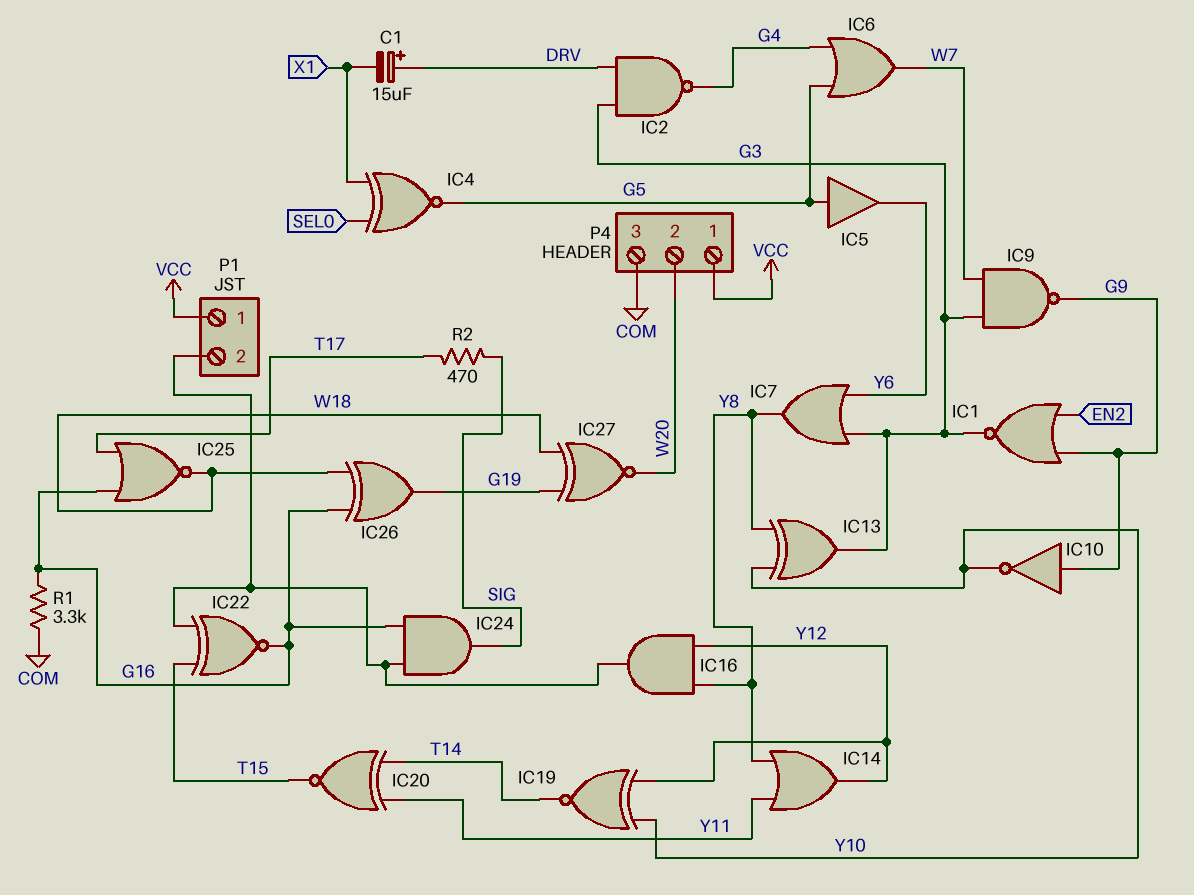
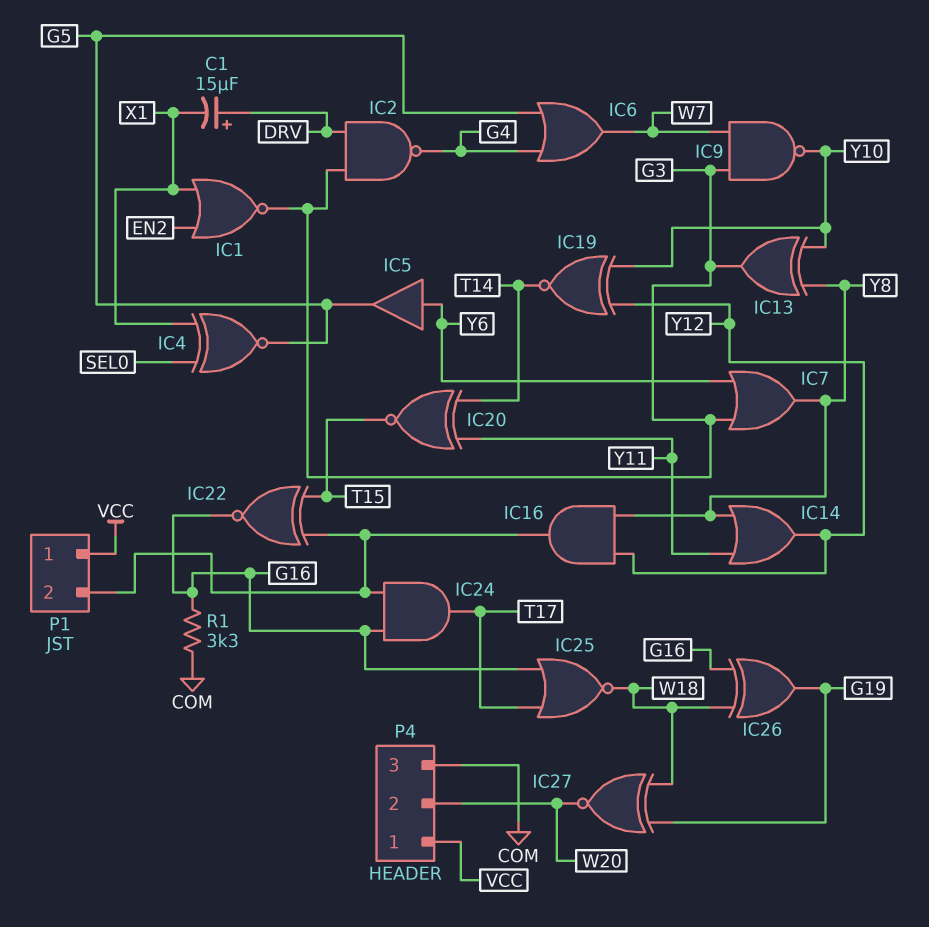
IC1: NOR (in EN2, in G9, out G3) -> NOR (in EN2, in X1, out G3)
IC5: buffer (in G5, out Y6) -> buffer (in Y6, out G5)
IC9: NAND (in G3, in W7, out G9) -> NAND (in G3, in W7, out Y10)
IC10: NOT (in G9, out Y10) -> none
IC24: AND (in G16, in P1/2, out SIG) -> AND (in G16, in P1/2, out T17)
R2: 470 (SIG, T17) -> none

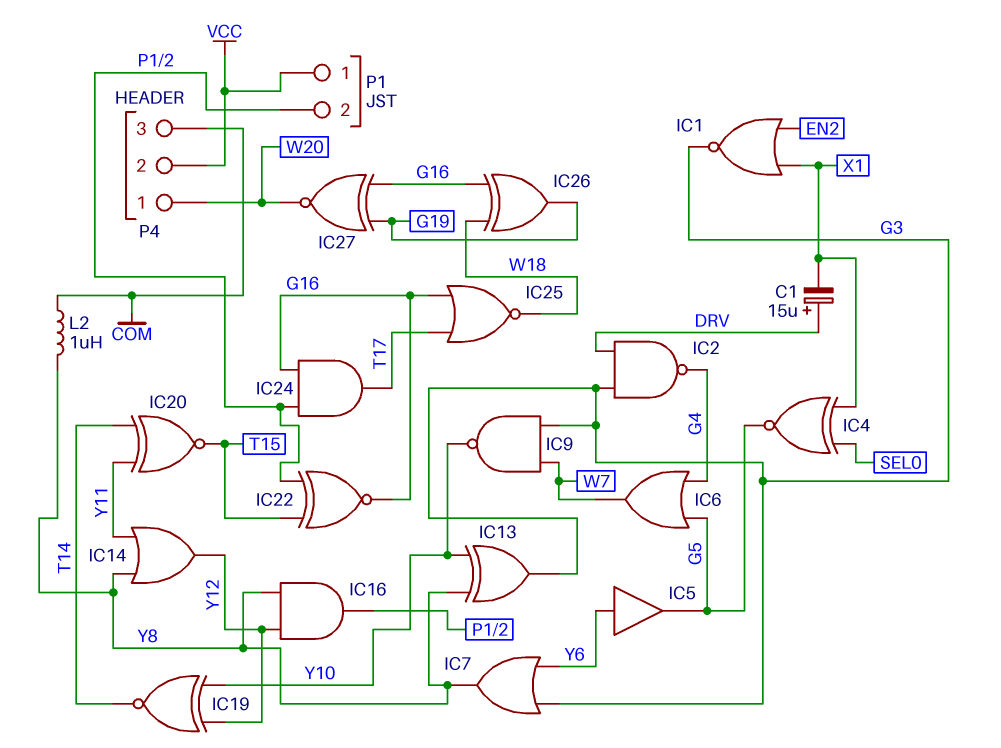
IC27: XNOR (in G19, in W18, out W20) -> XNOR (in G16, in G19, out W20)
L2: none -> 1uH (COM, Y8)
P4 pin 1: VCC -> W20
P4 pin 2: W20 -> VCC
R1: 3.3k (COM, G16) -> none

